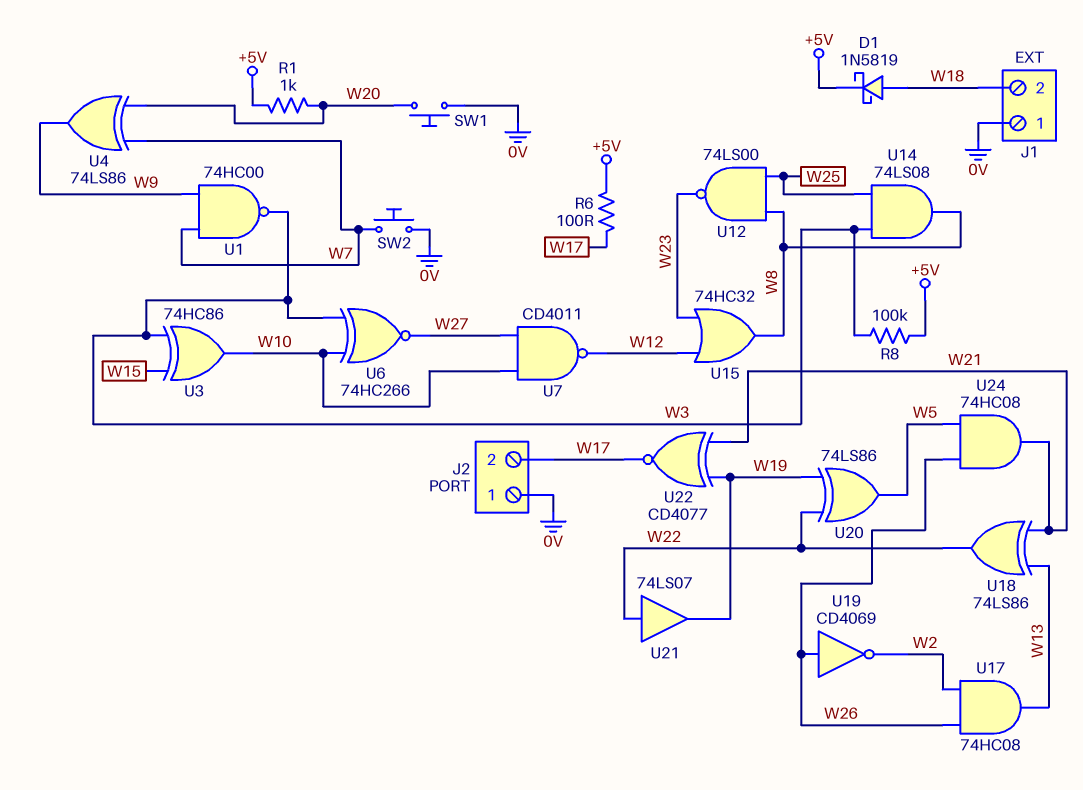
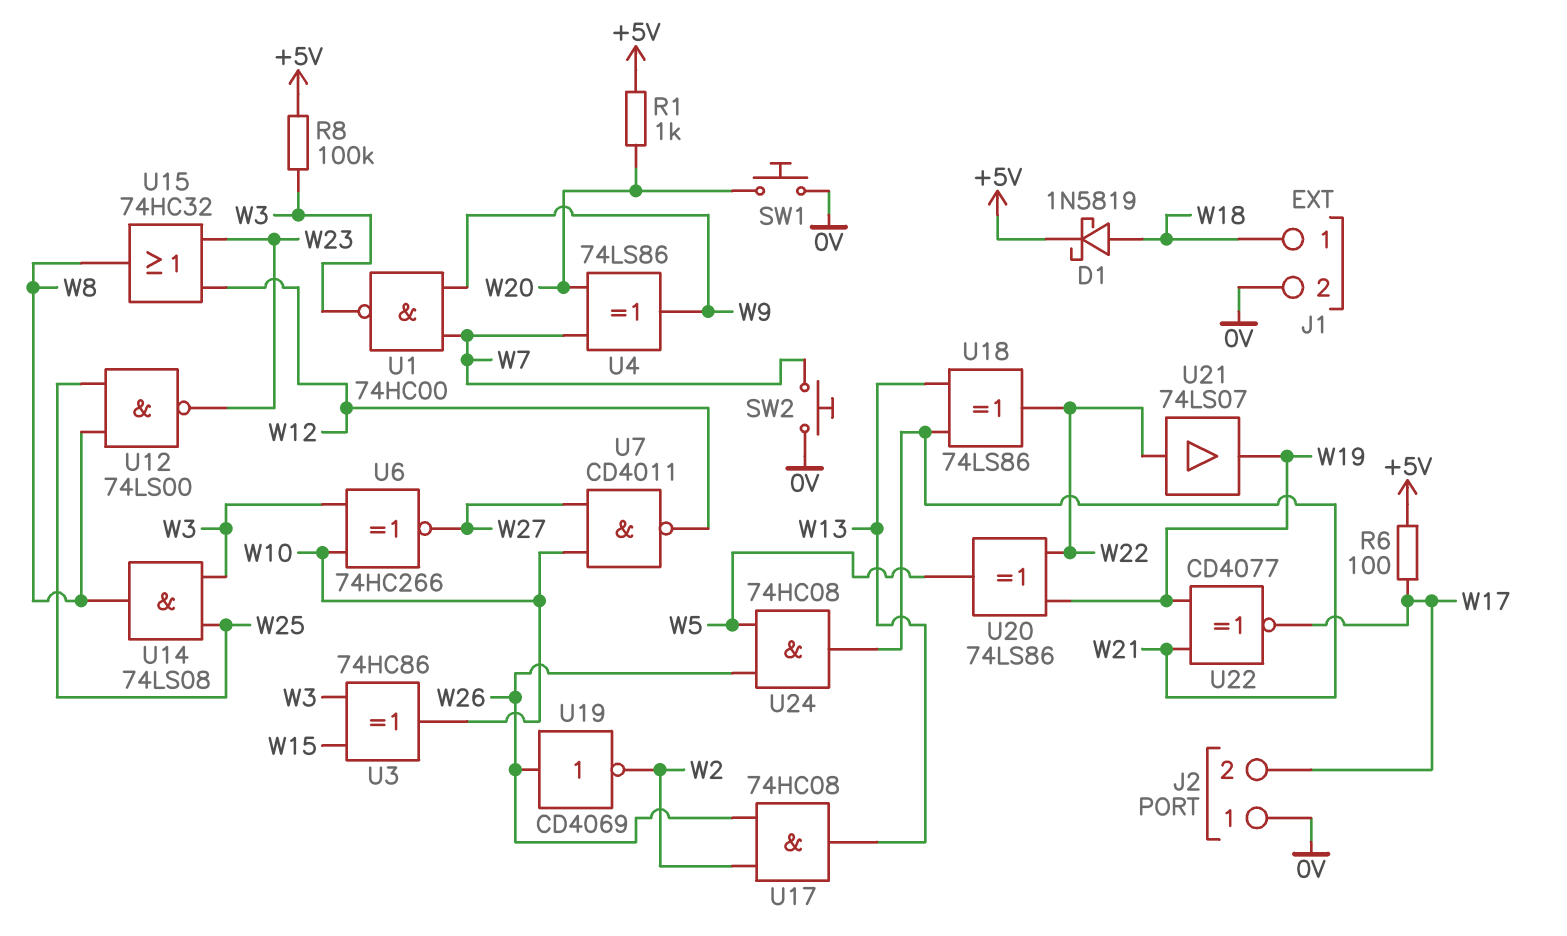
J1 pin 1: 0V -> W18
J1 pin 2: W18 -> 0V

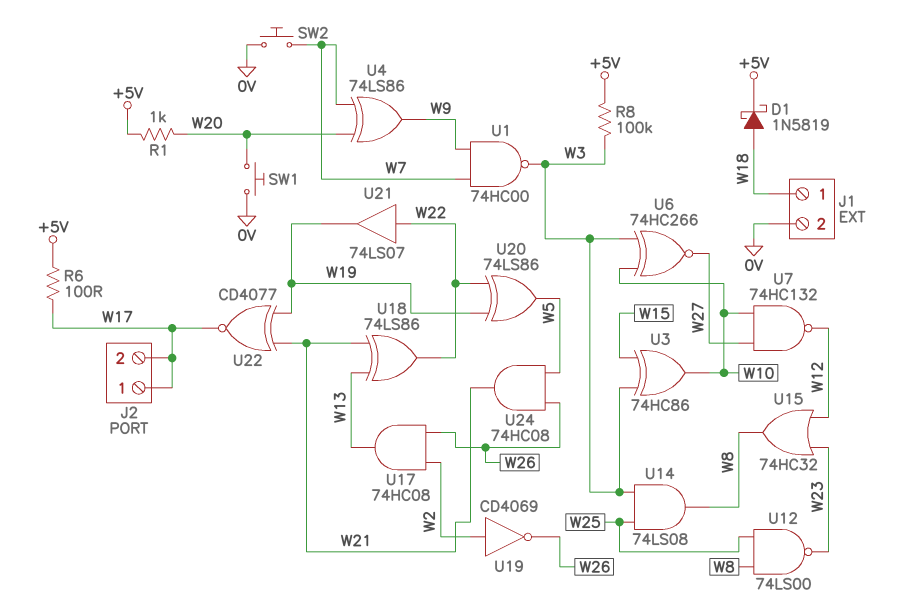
J2 pin 1: 0V -> W17
U7: NAND CD4011 (in W10, in W27, out W12) -> NAND 74HC132 (in W10, in W27, out W12)
U19: NOT CD4069 (in W26, out W2) -> NOT CD4069 (in W2, out W26)

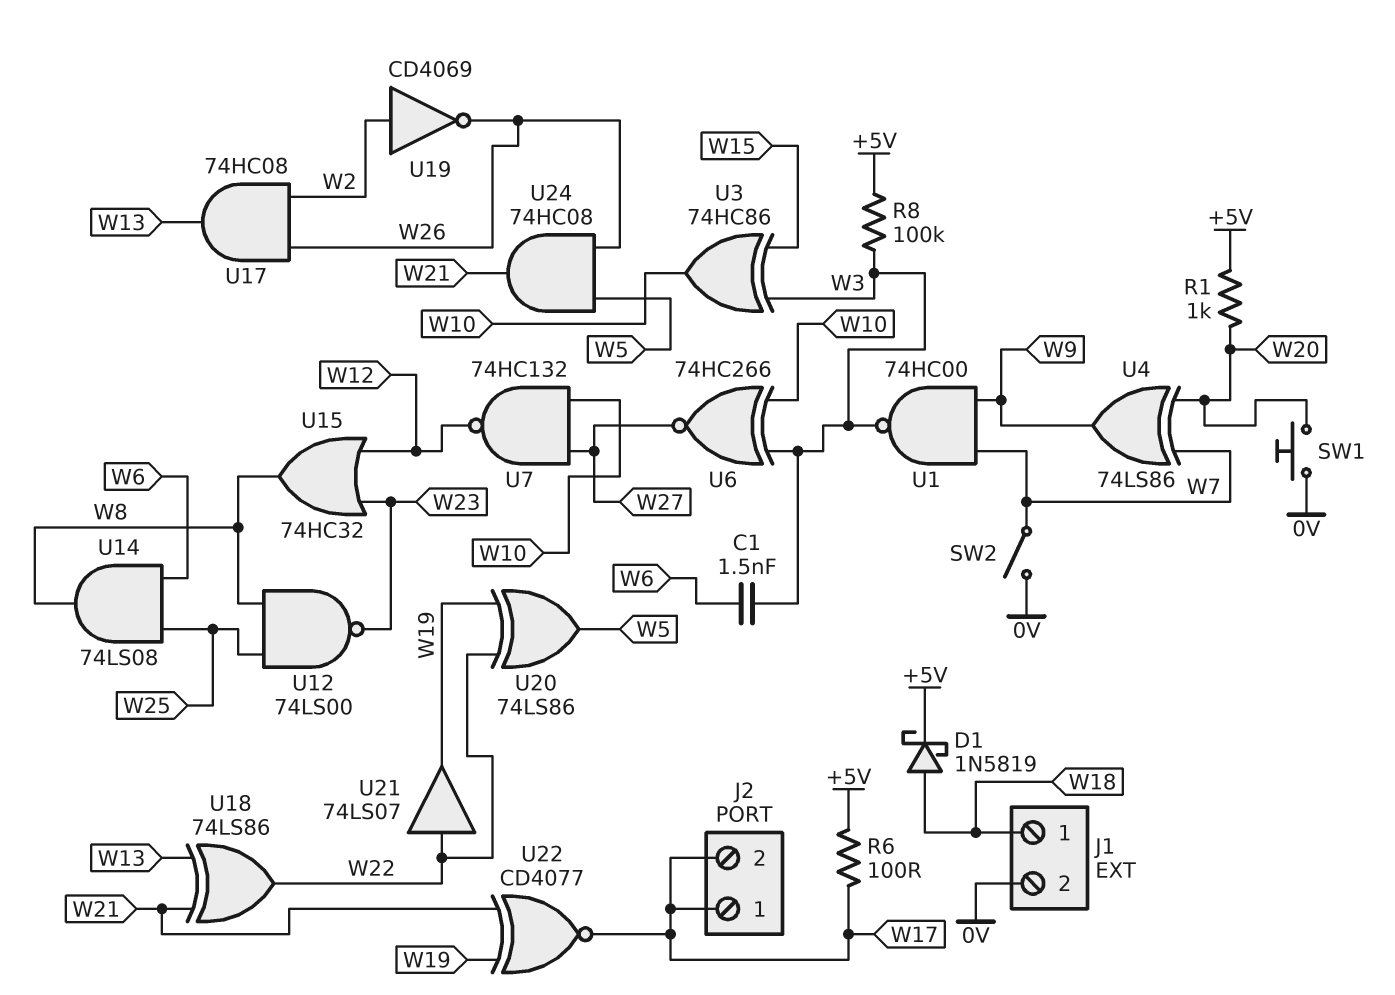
C1: none -> 1.5nF (W3, W6)
SW2: button (0V, W7) -> switch (0V, W7)
U14: AND 74LS08 (in W3, in W25, out W8) -> AND 74LS08 (in W6, in W25, out W8)

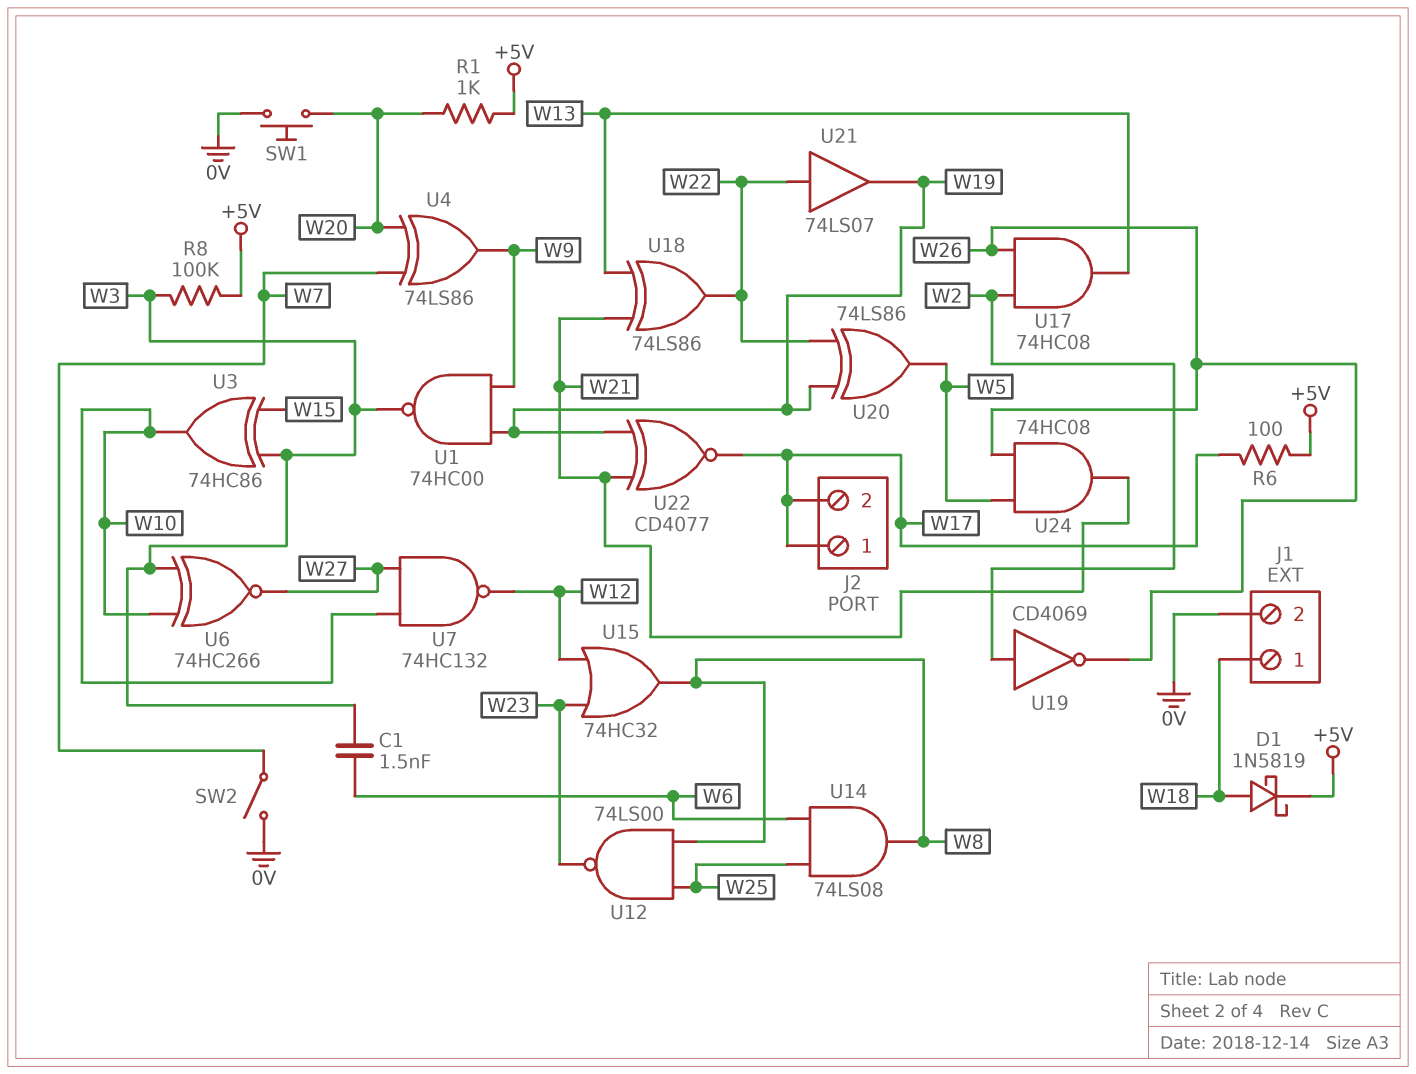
U1: NAND 74HC00 (in W7, in W9, out W3) -> NAND 74HC00 (in W9, in W19, out W3)

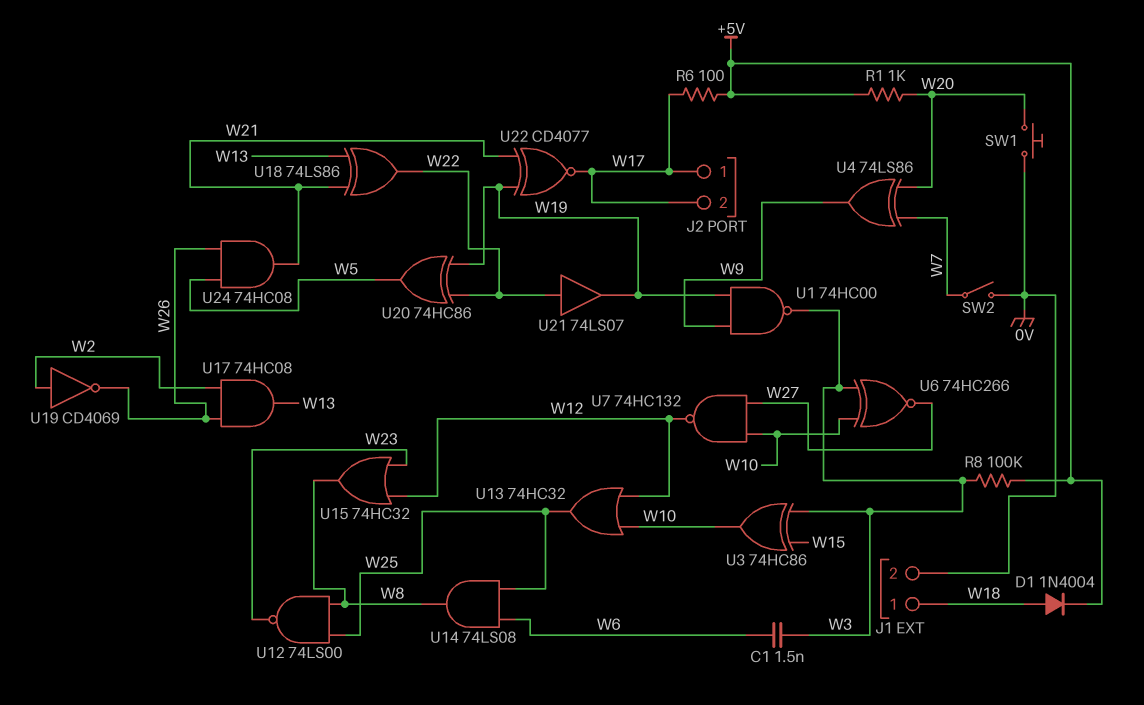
D1: schottky 1N5819 (A W18, K +5V) -> diode 1N4004 (A W18, K +5V)
U13: none -> OR 74HC32 (in W10, in W12, out W25)
U20: XOR 74LS86 (in W19, in W22, out W5) -> XOR 74HC86 (in W19, in W22, out W5)

